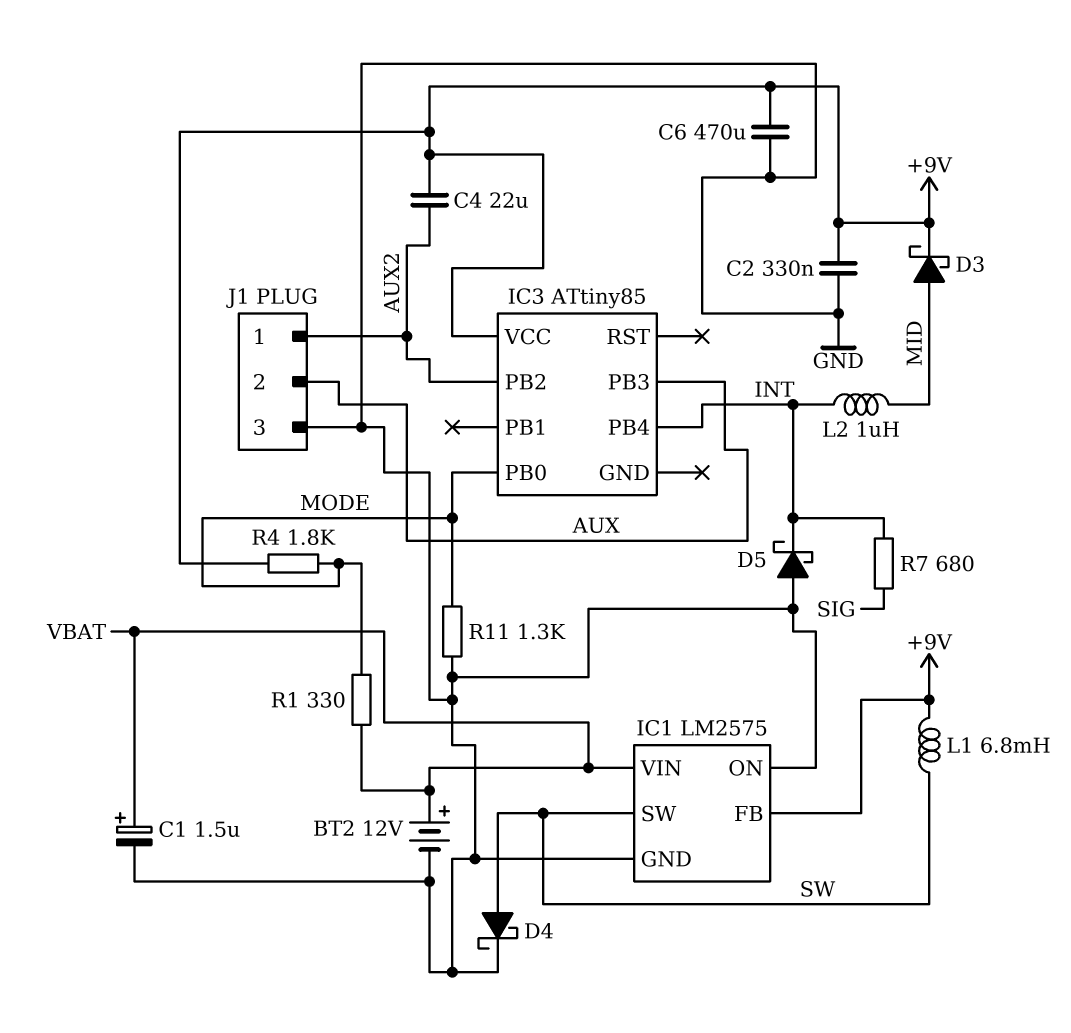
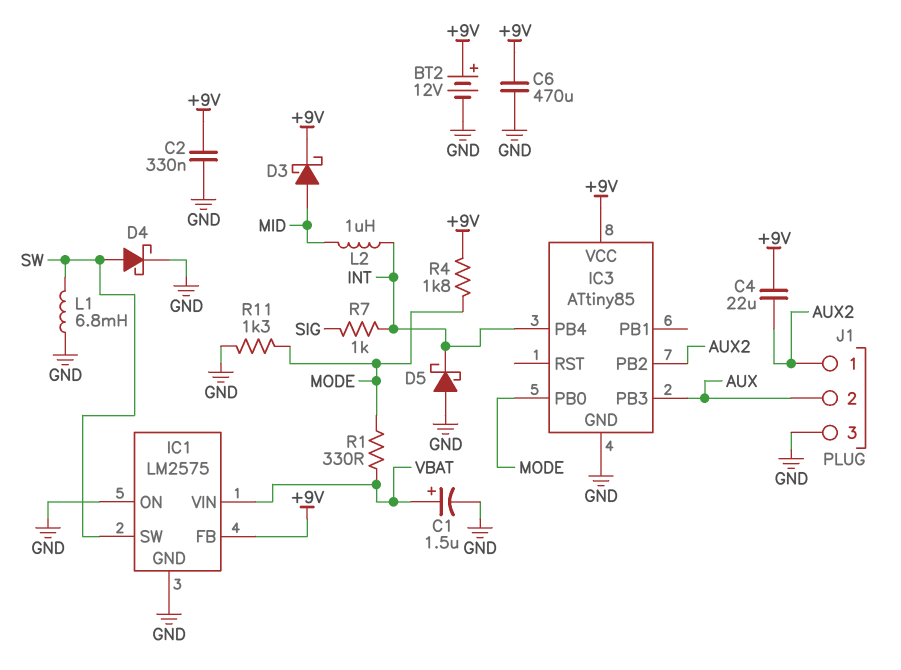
BT2: 12V (plus VBAT, minus GND) -> 12V (plus +9V, minus GND)
IC3 pin GND: none -> GND
L1: 6.8mH (+9V, SW) -> 6.8mH (GND, SW)
R7: 680 (INT, SIG) -> 1k (INT, SIG)

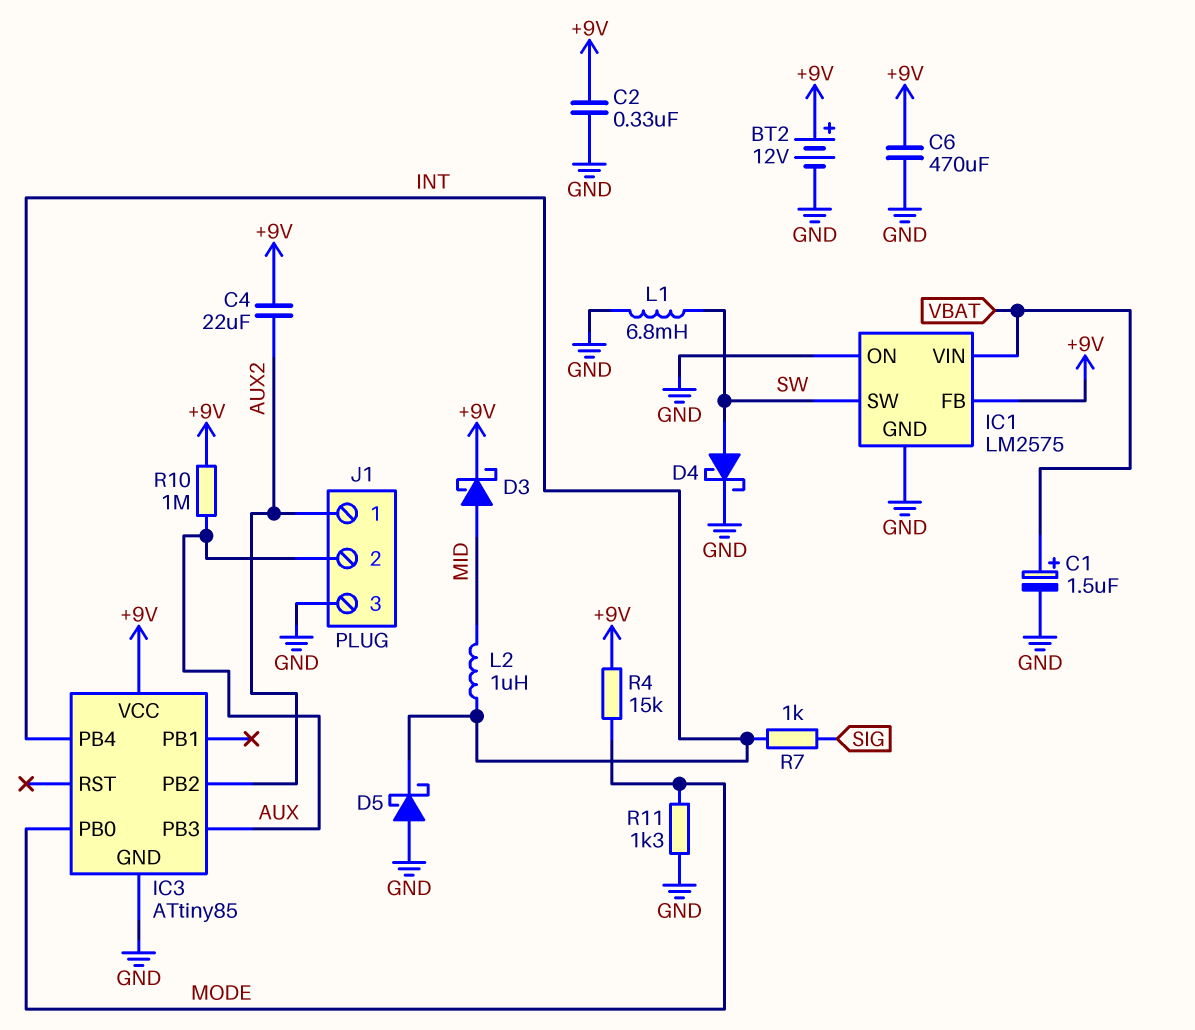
R1: 330 (MODE, VBAT) -> none
R4: 1.8k (+9V, MODE) -> 15k (+9V, MODE)
R10: none -> 1M (+9V, AUX)

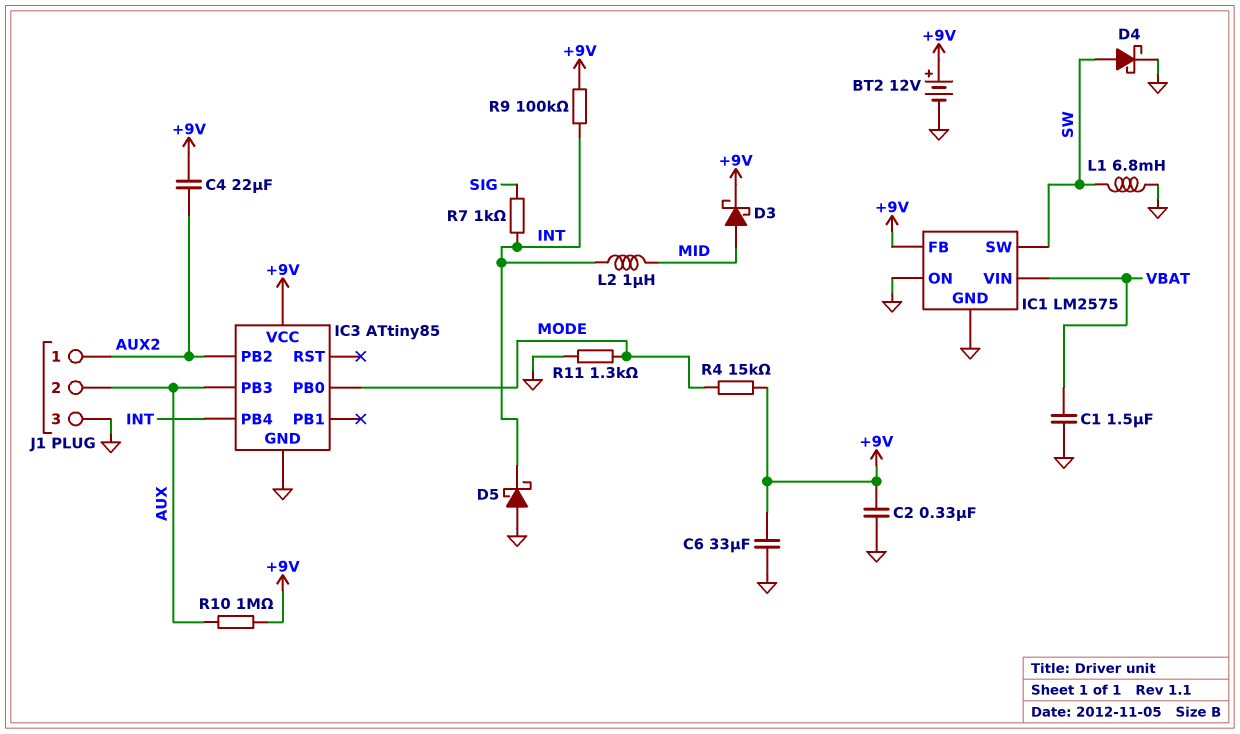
C1: 1.5uF (plus VBAT, minus GND) -> 1.5uF (GND, VBAT)
C6: 470uF (+9V, GND) -> 33uF (+9V, GND)
R9: none -> 100k (+9V, INT)

